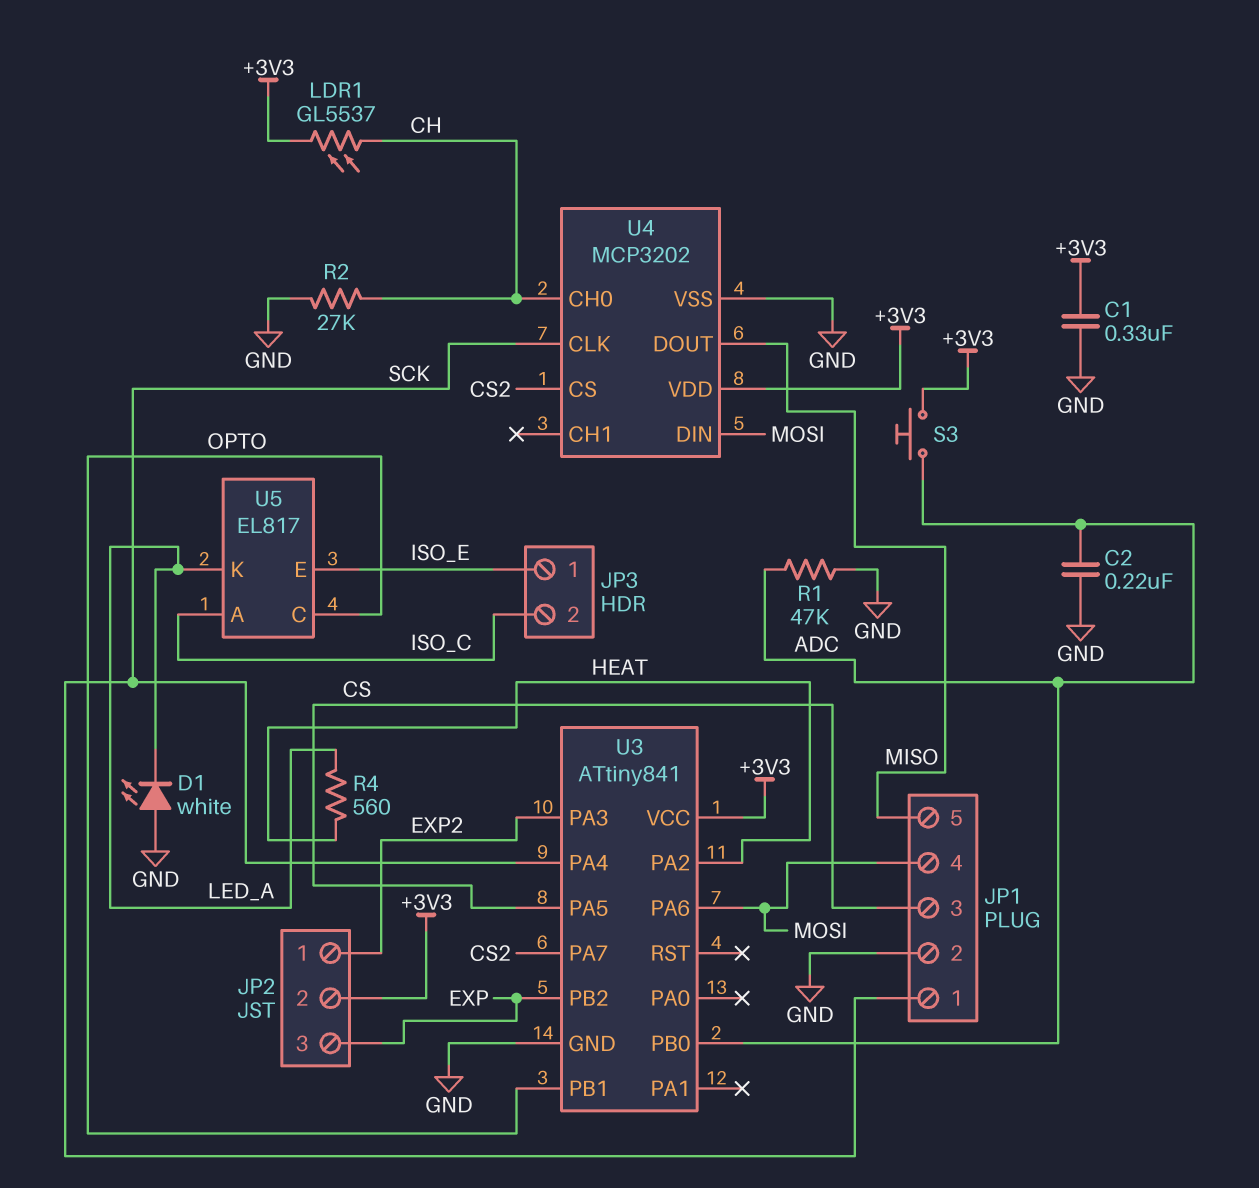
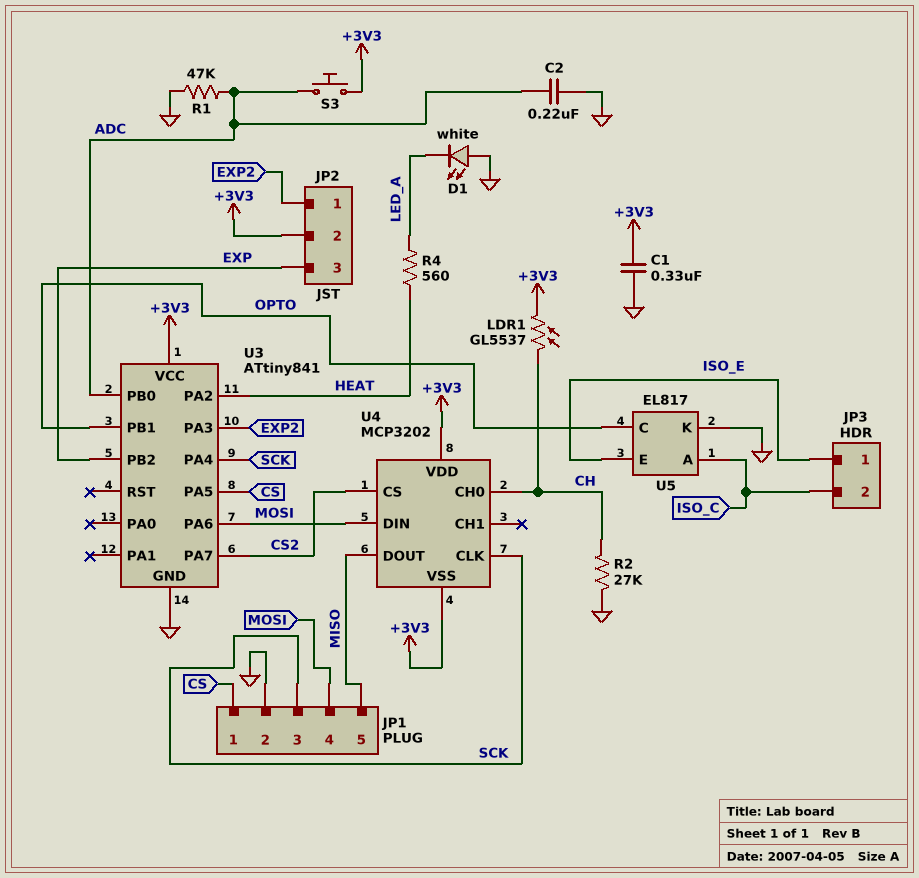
JP1 pin 1: SCK -> CS
JP1 pin 3: CS -> SCK
U4 pin VSS: GND -> +3V3
U5 pin K: LED_A -> GND

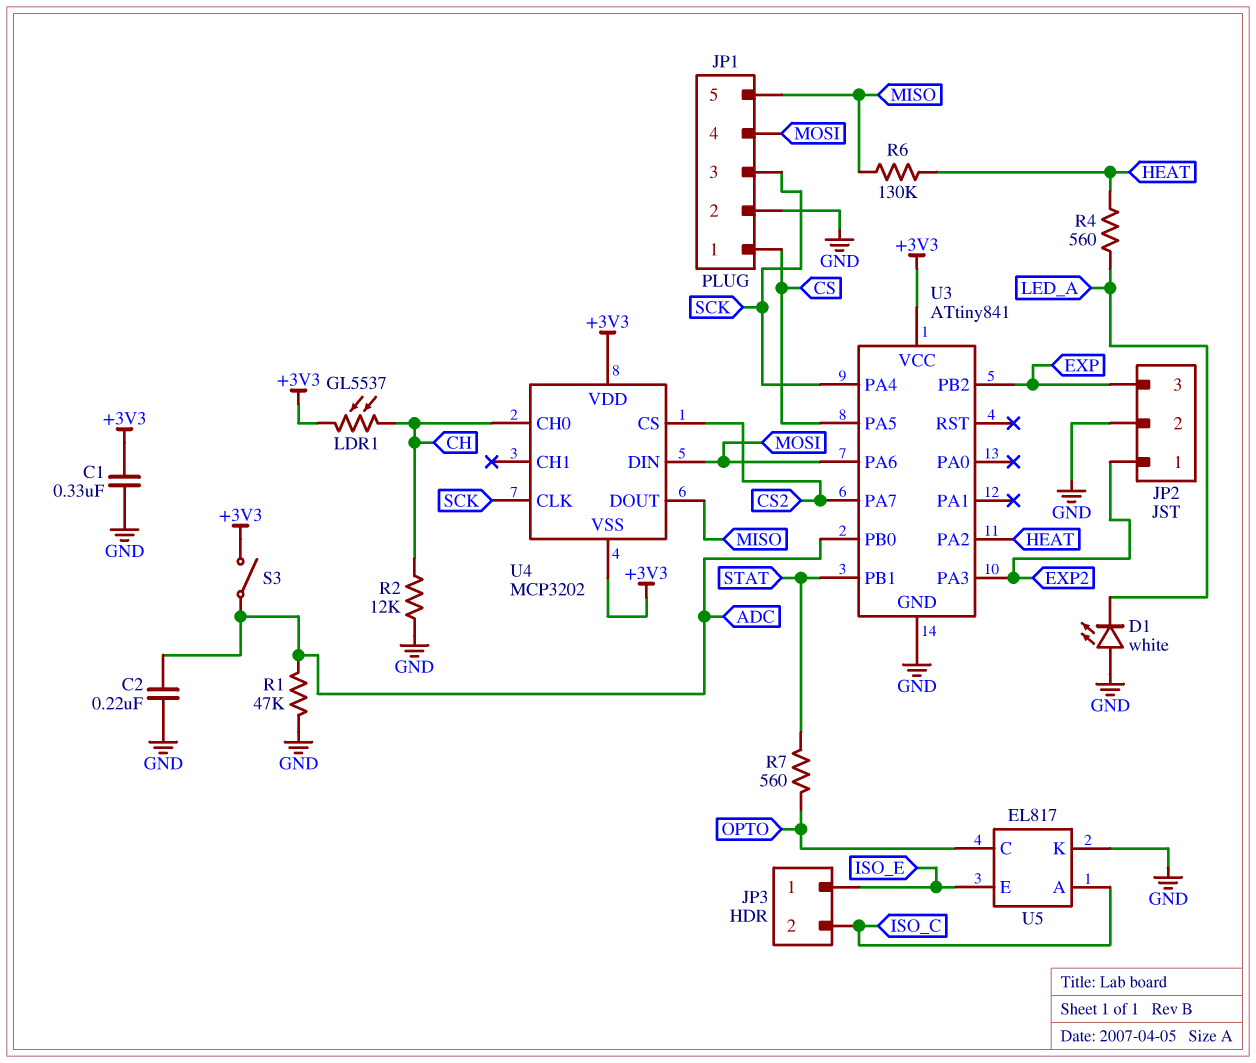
JP2 pin 2: +3V3 -> GND
R2: 27k (CH, GND) -> 12k (CH, GND)
R6: none -> 130k (HEAT, MISO)
R7: none -> 560 (OPTO, STAT)
S3: button (+3V3, ADC) -> switch (+3V3, ADC)
U3 pin PB1: OPTO -> STAT

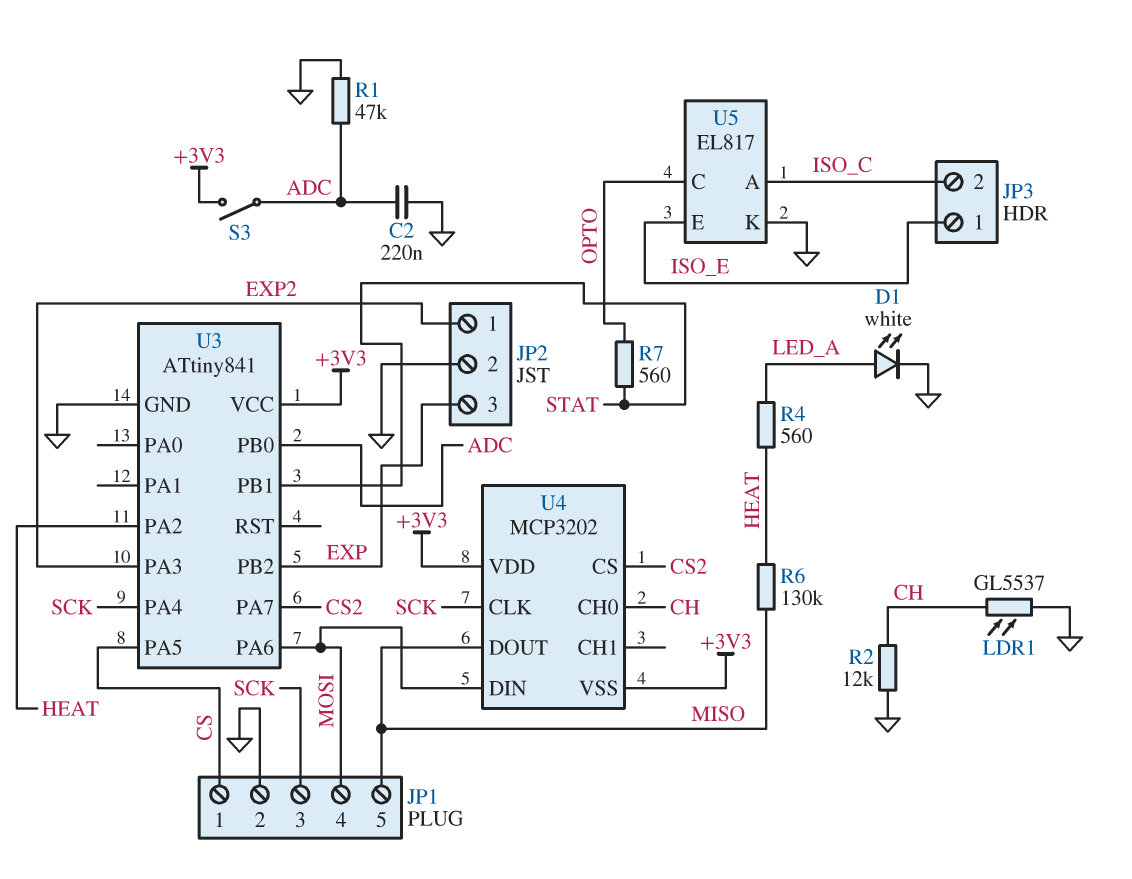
C1: 330nF (+3V3, GND) -> none
D1: LED white (A GND, K LED_A) -> LED white (A LED_A, K GND)
LDR1: GL5537 (+3V3, CH) -> GL5537 (CH, GND)

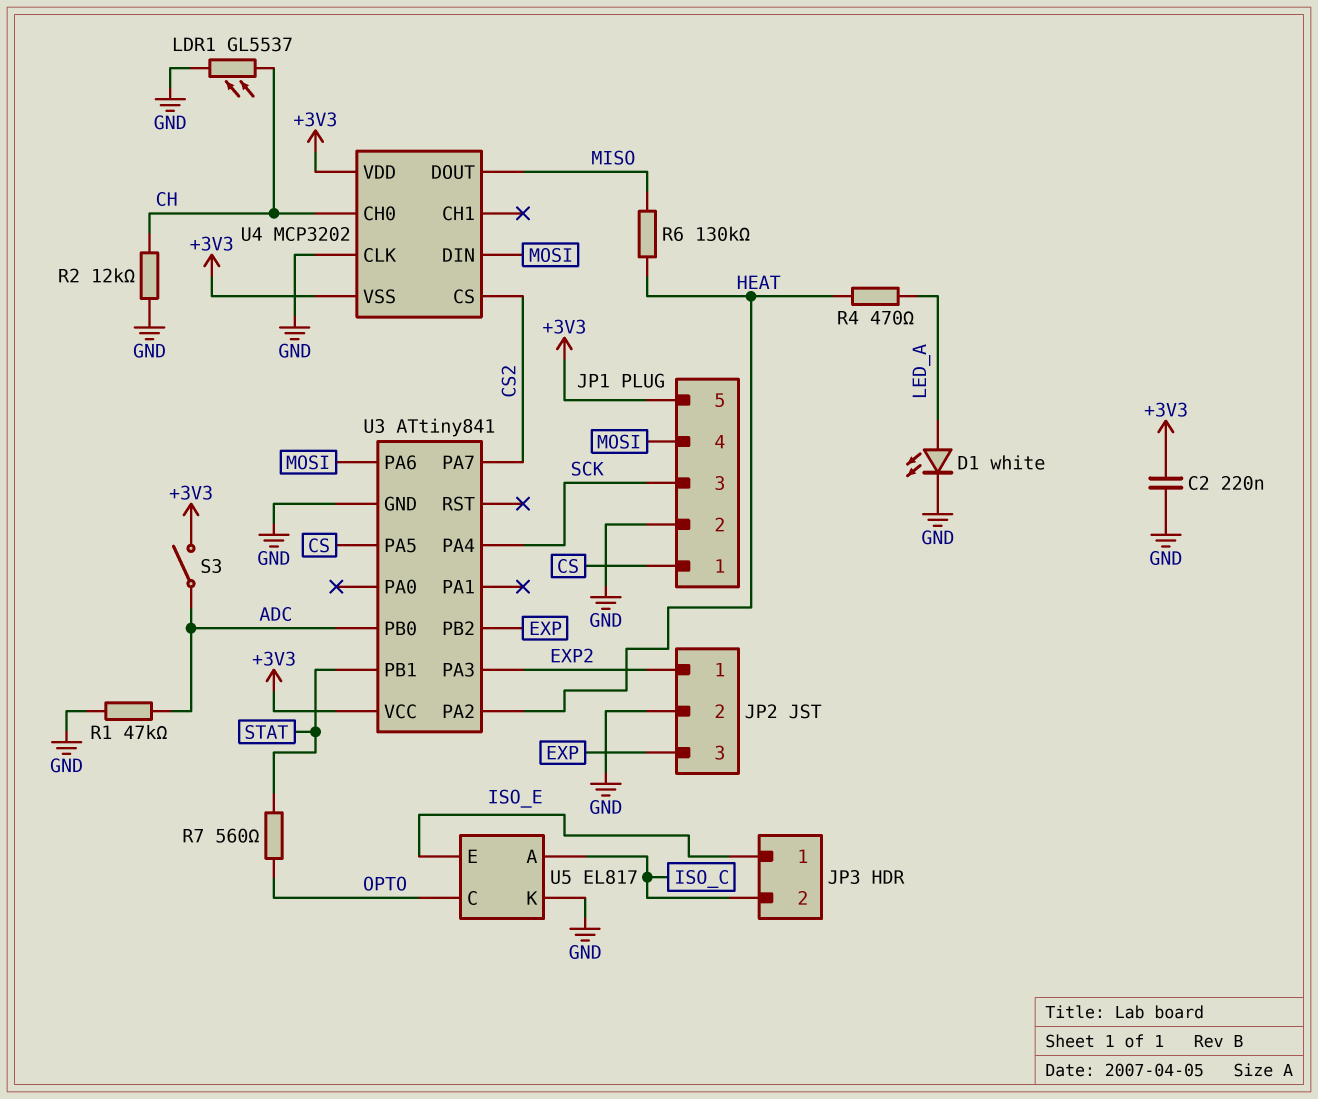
C2: 220nF (ADC, GND) -> 220nF (+3V3, GND)
JP1 pin 5: MISO -> +3V3
R4: 560 (HEAT, LED_A) -> 470 (HEAT, LED_A)
U4 pin CLK: SCK -> GND

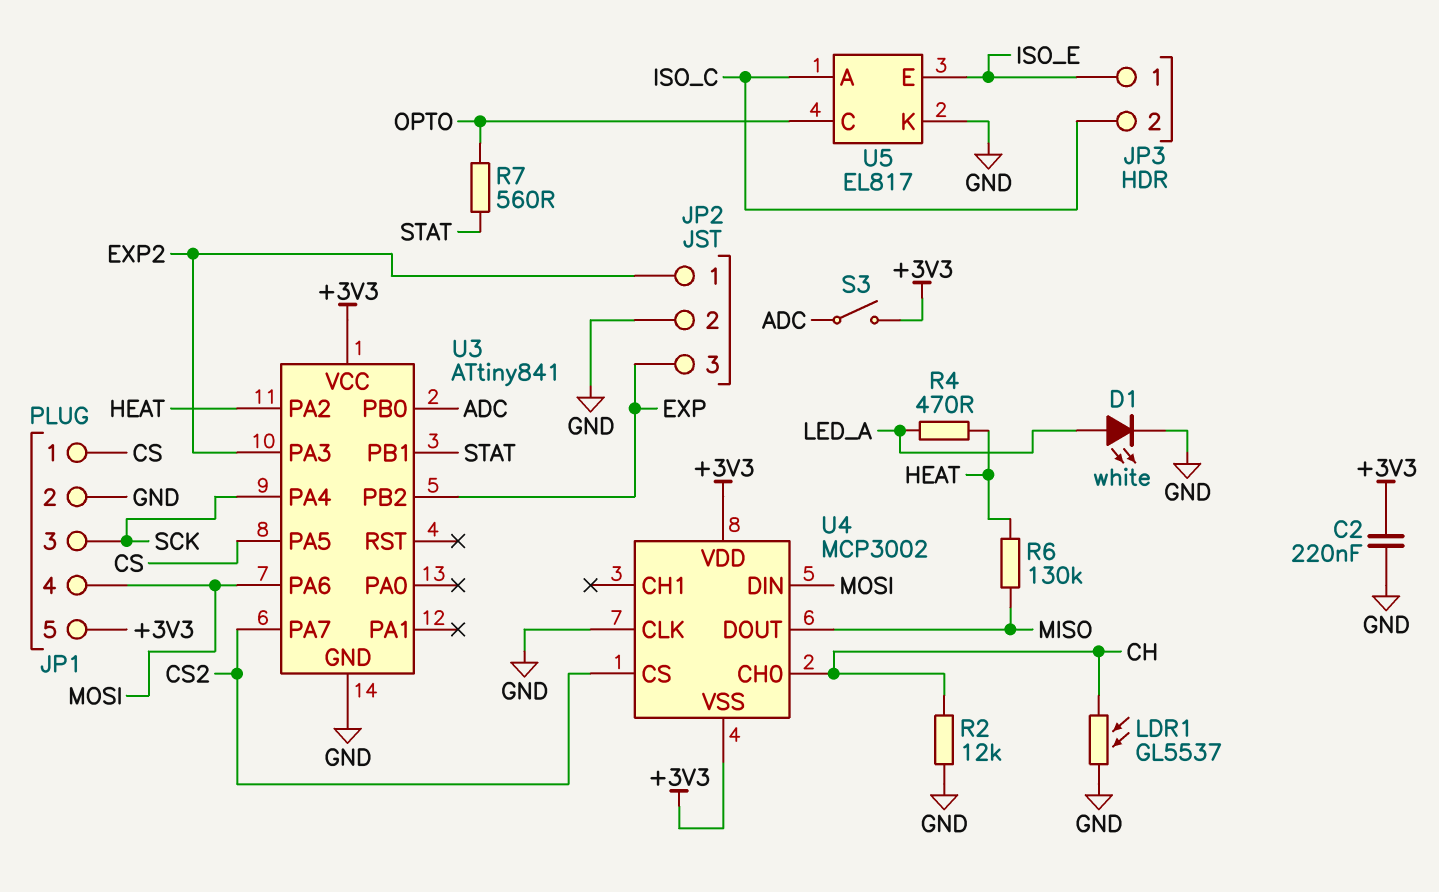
R1: 47k (ADC, GND) -> none
U4: MCP3202 -> MCP3002

